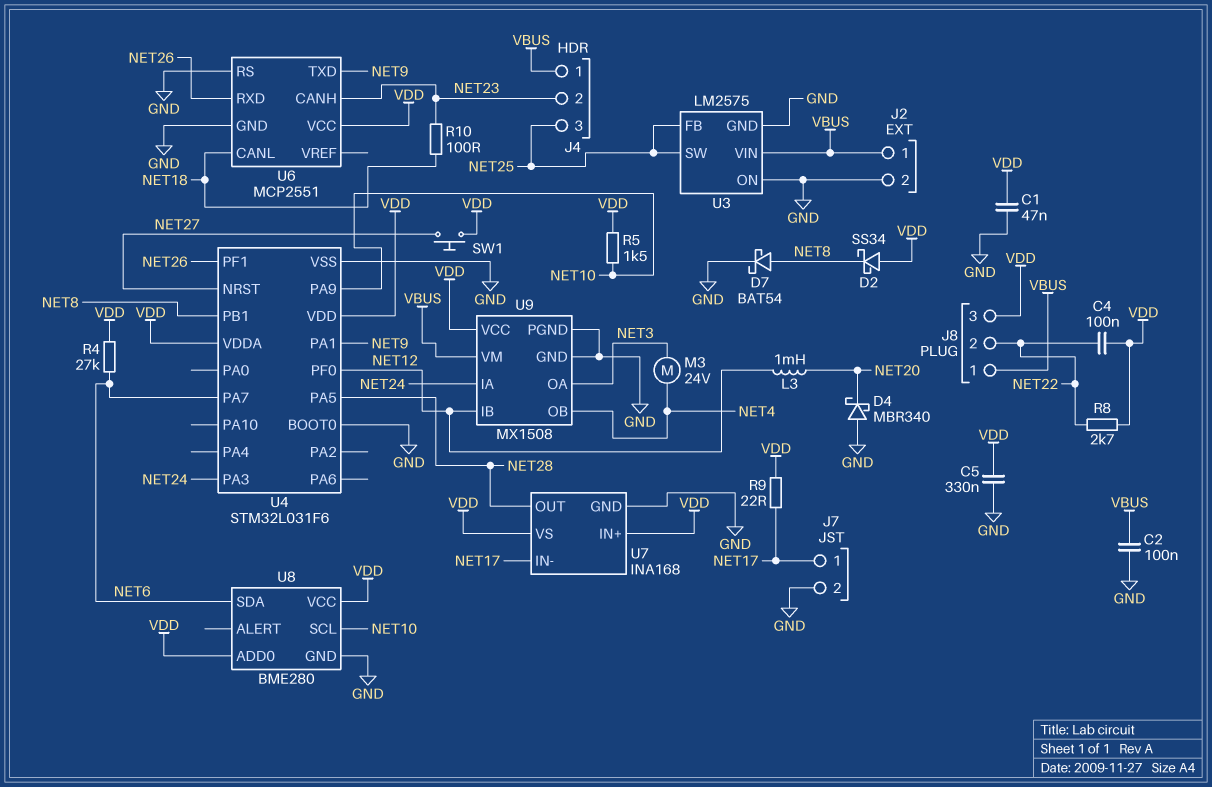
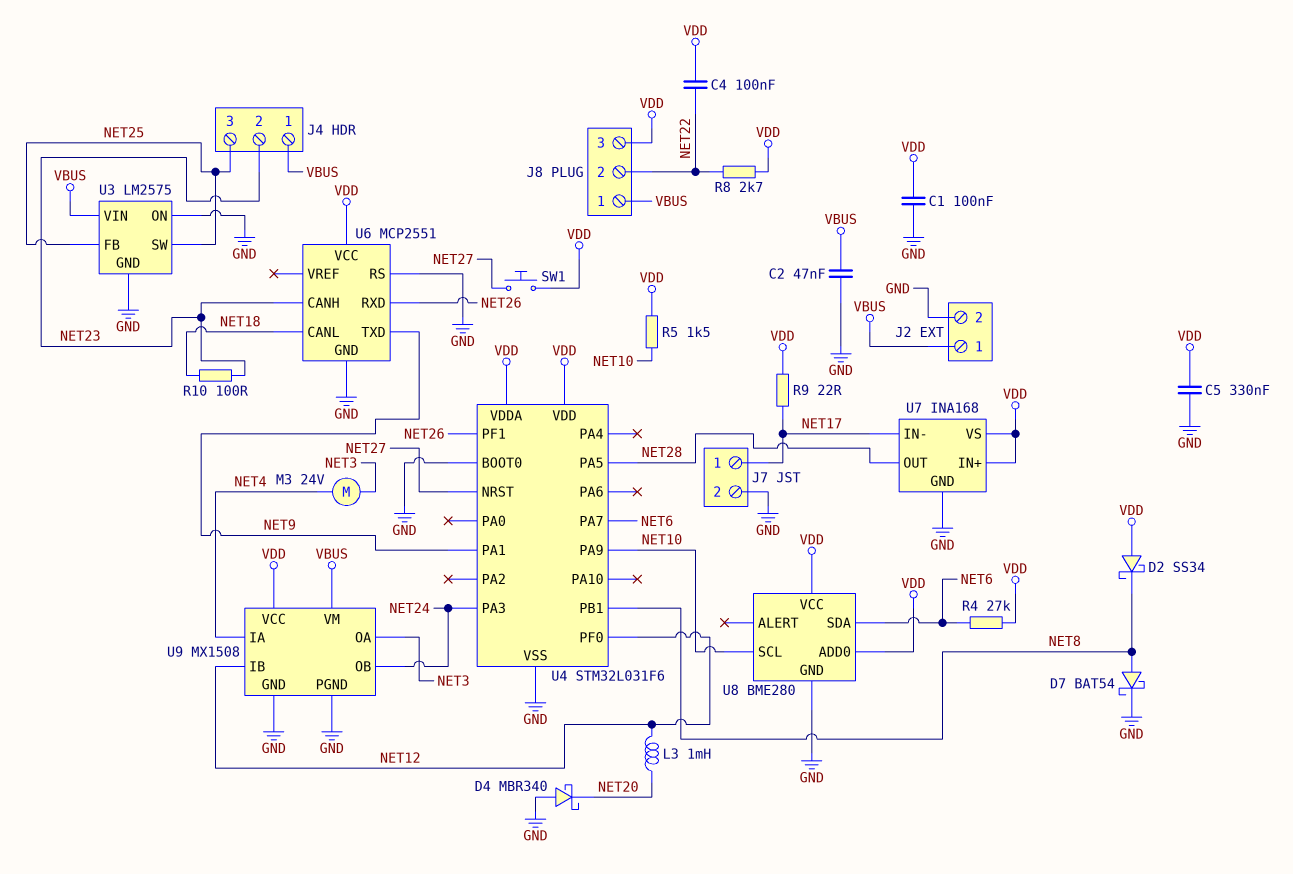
C1: 47nF (GND, VDD) -> 100nF (GND, VDD)
C2: 100nF (GND, VBUS) -> 47nF (GND, VBUS)
U9 pin IA: NET24 -> NET4
U9 pin OB: NET4 -> NET24

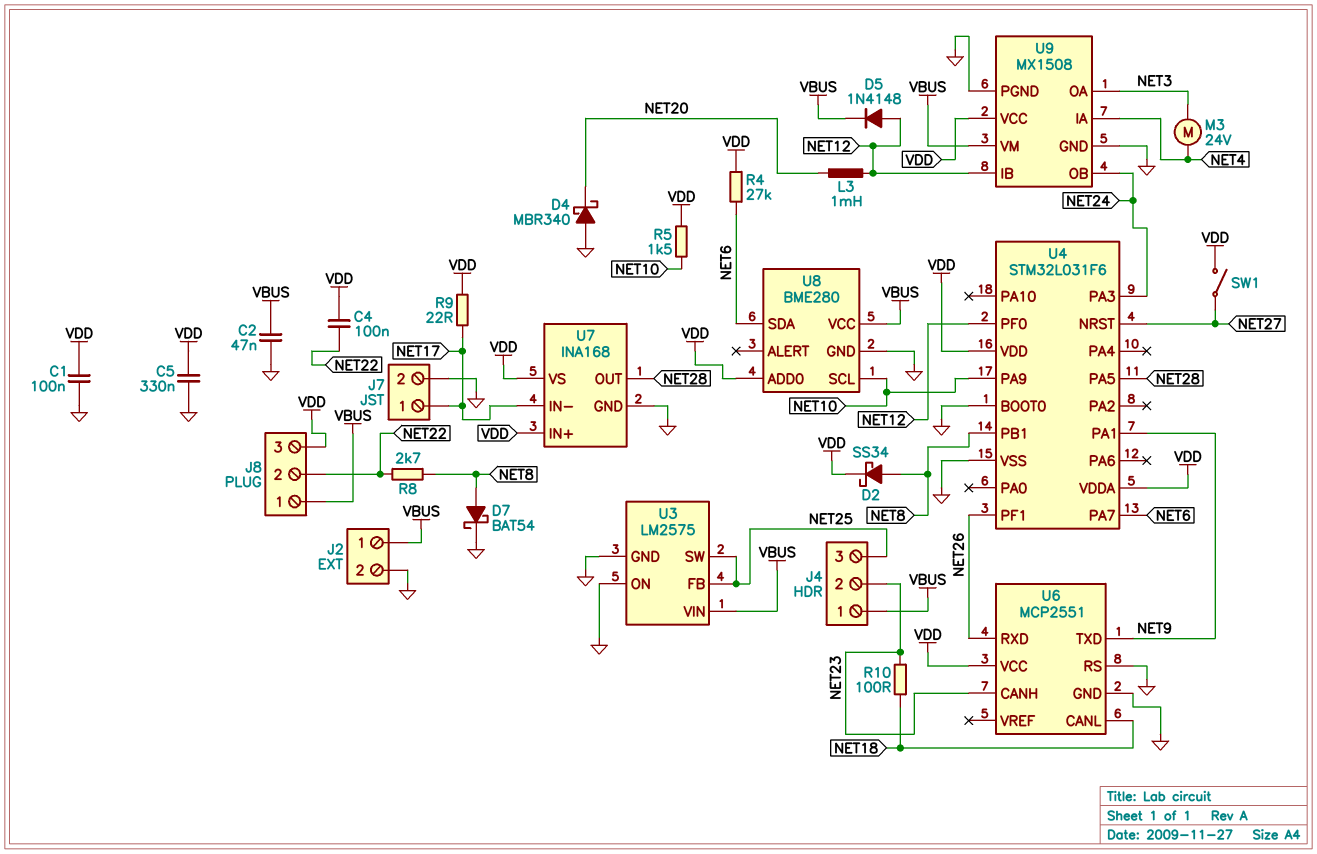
D2: schottky SS34 (A VDD, K NET8) -> schottky SS34 (A NET8, K VDD)
D5: none -> diode 1N4148 (A NET12, K VBUS)
R8: 2.7k (NET22, VDD) -> 2.7k (NET8, NET22)
SW1: button (NET27, VDD) -> switch (NET27, VDD)
U8 pin VCC: VDD -> VBUS

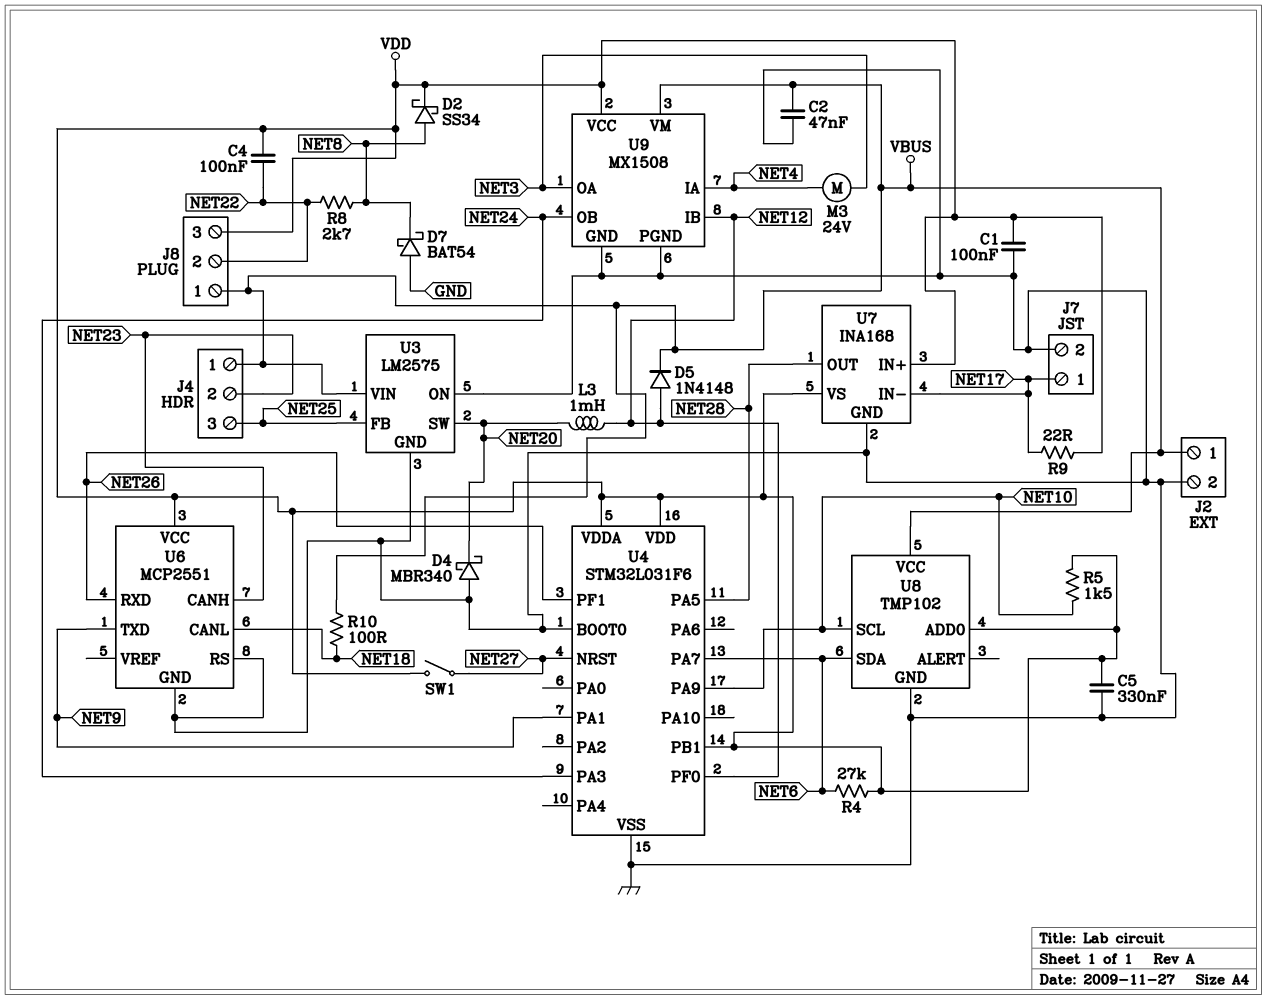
D7: schottky BAT54 (A NET8, K GND) -> schottky BAT54 (A GND, K NET8)
R10: 100 (NET18, NET23) -> 100 (NET18, VBUS)
U3 pin SW: NET25 -> NET20
U4 pin PB1: NET8 -> VDD
U8: BME280 -> TMP102

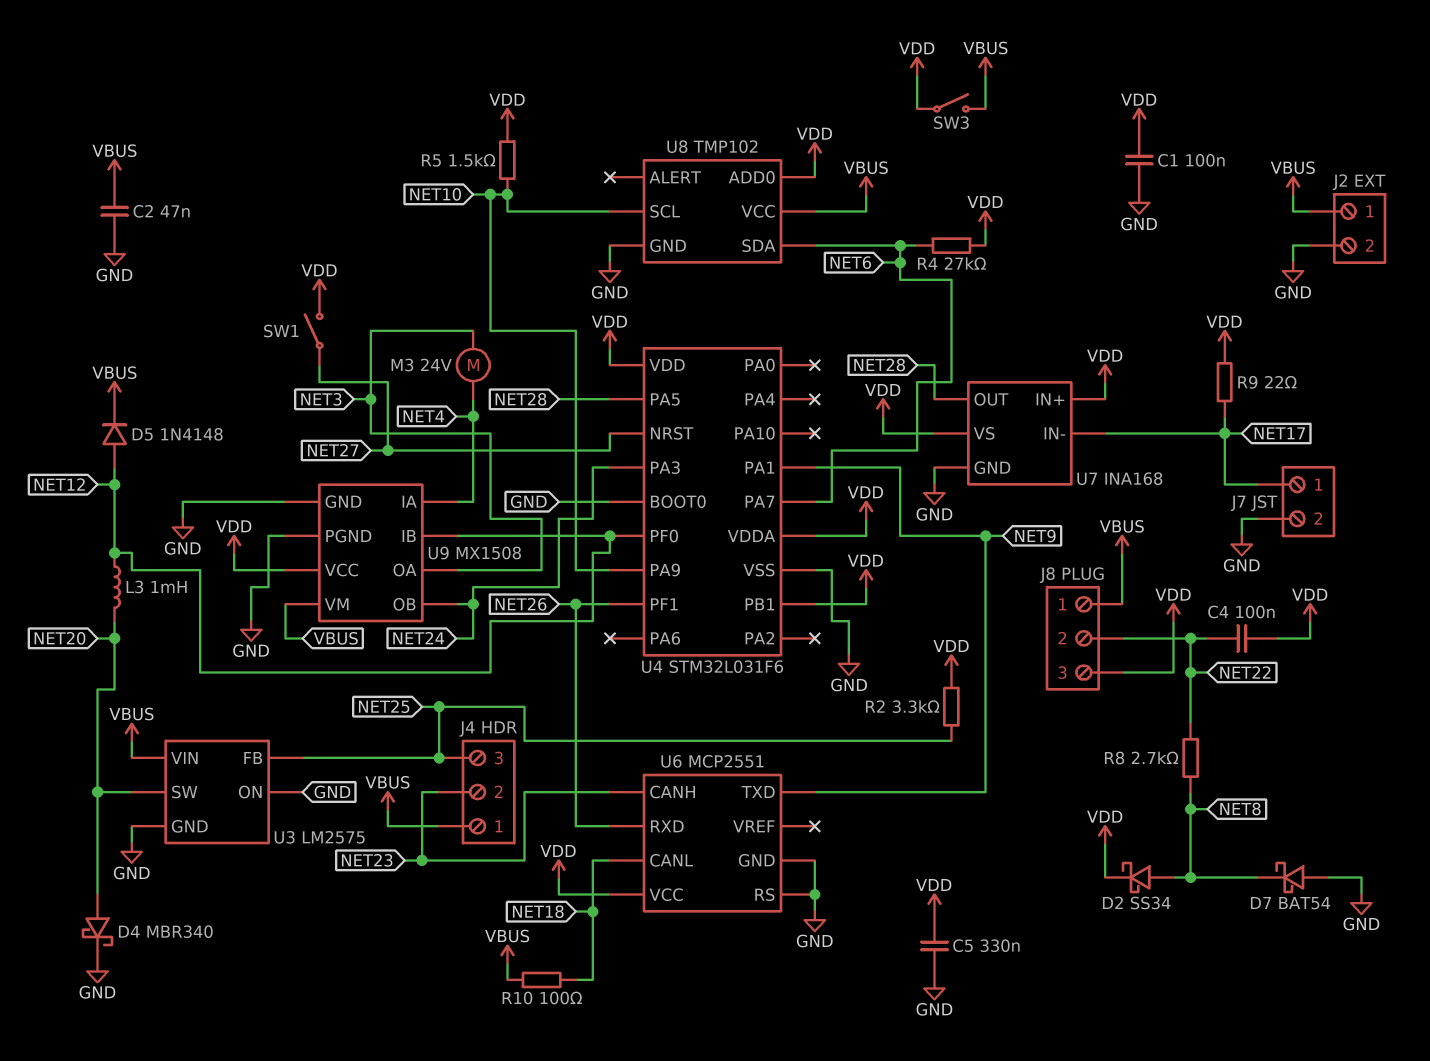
D4: schottky MBR340 (A GND, K NET20) -> schottky MBR340 (A NET20, K GND)
R2: none -> 3.3k (NET25, VDD)
SW3: none -> switch (VBUS, VDD)

